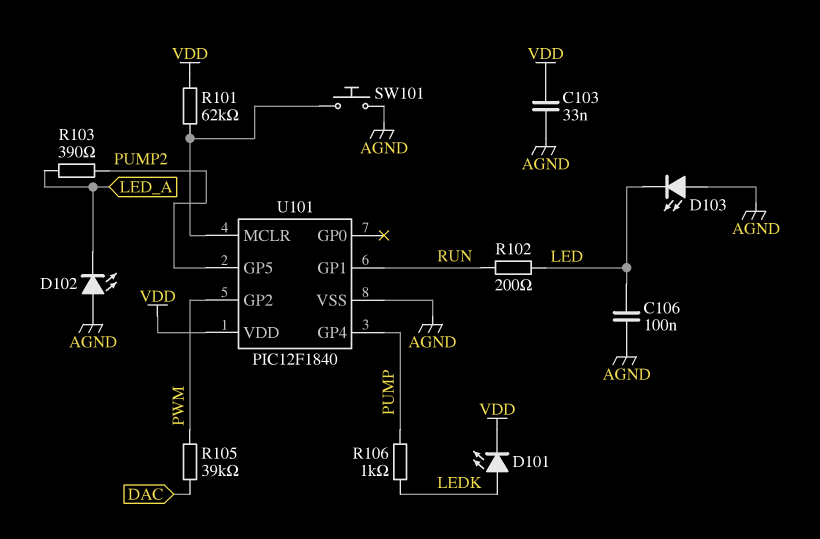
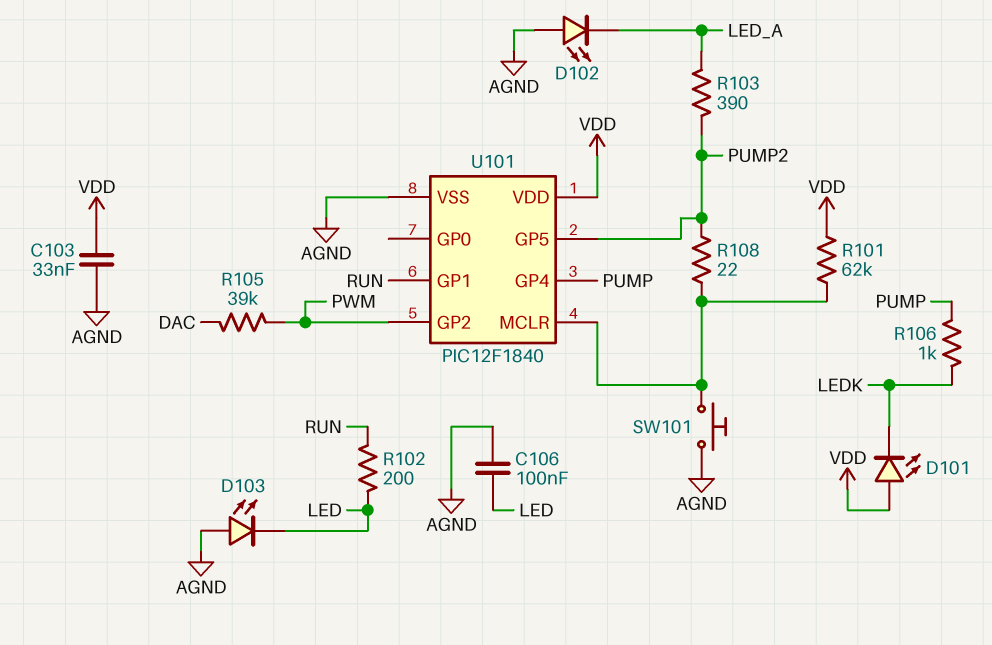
D101: LED (A LEDK, K VDD) -> LED (A VDD, K LEDK)
R108: none -> 22 (PUMP2, U101/MCLR)

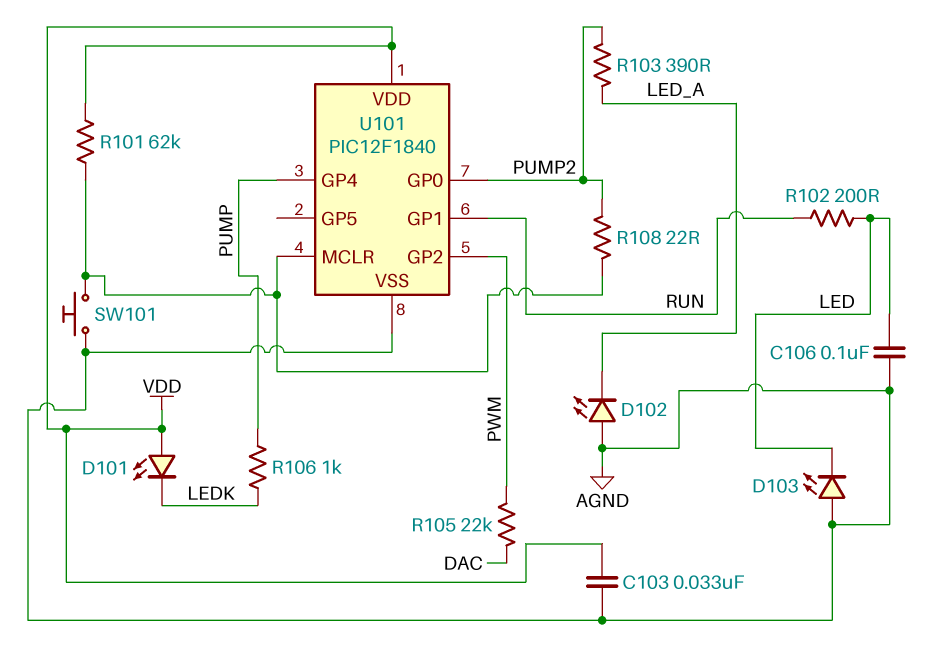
R105: 39k (DAC, PWM) -> 22k (DAC, PWM)
U101 pin GP0: none -> PUMP2
U101 pin GP5: PUMP2 -> none

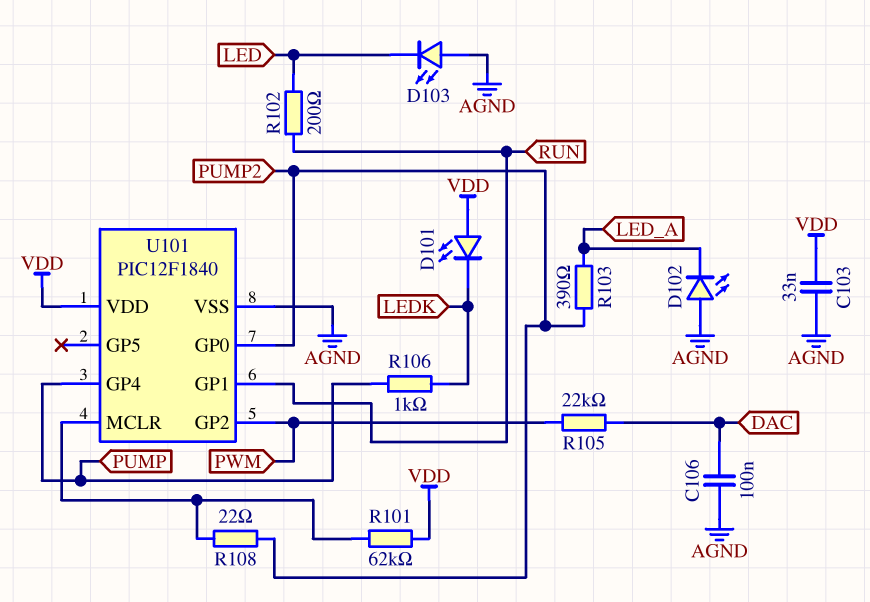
C106: 100nF (AGND, LED) -> 100nF (AGND, DAC)
SW101: button (AGND, U101/MCLR) -> none

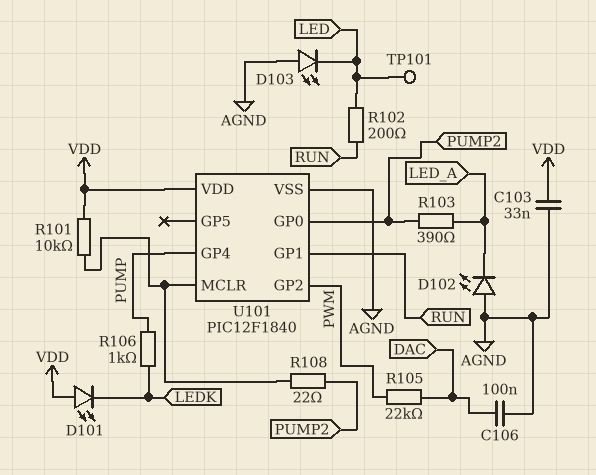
R101: 62k (U101/MCLR, VDD) -> 10k (U101/MCLR, VDD)
TP101: none -> test point (LED)

